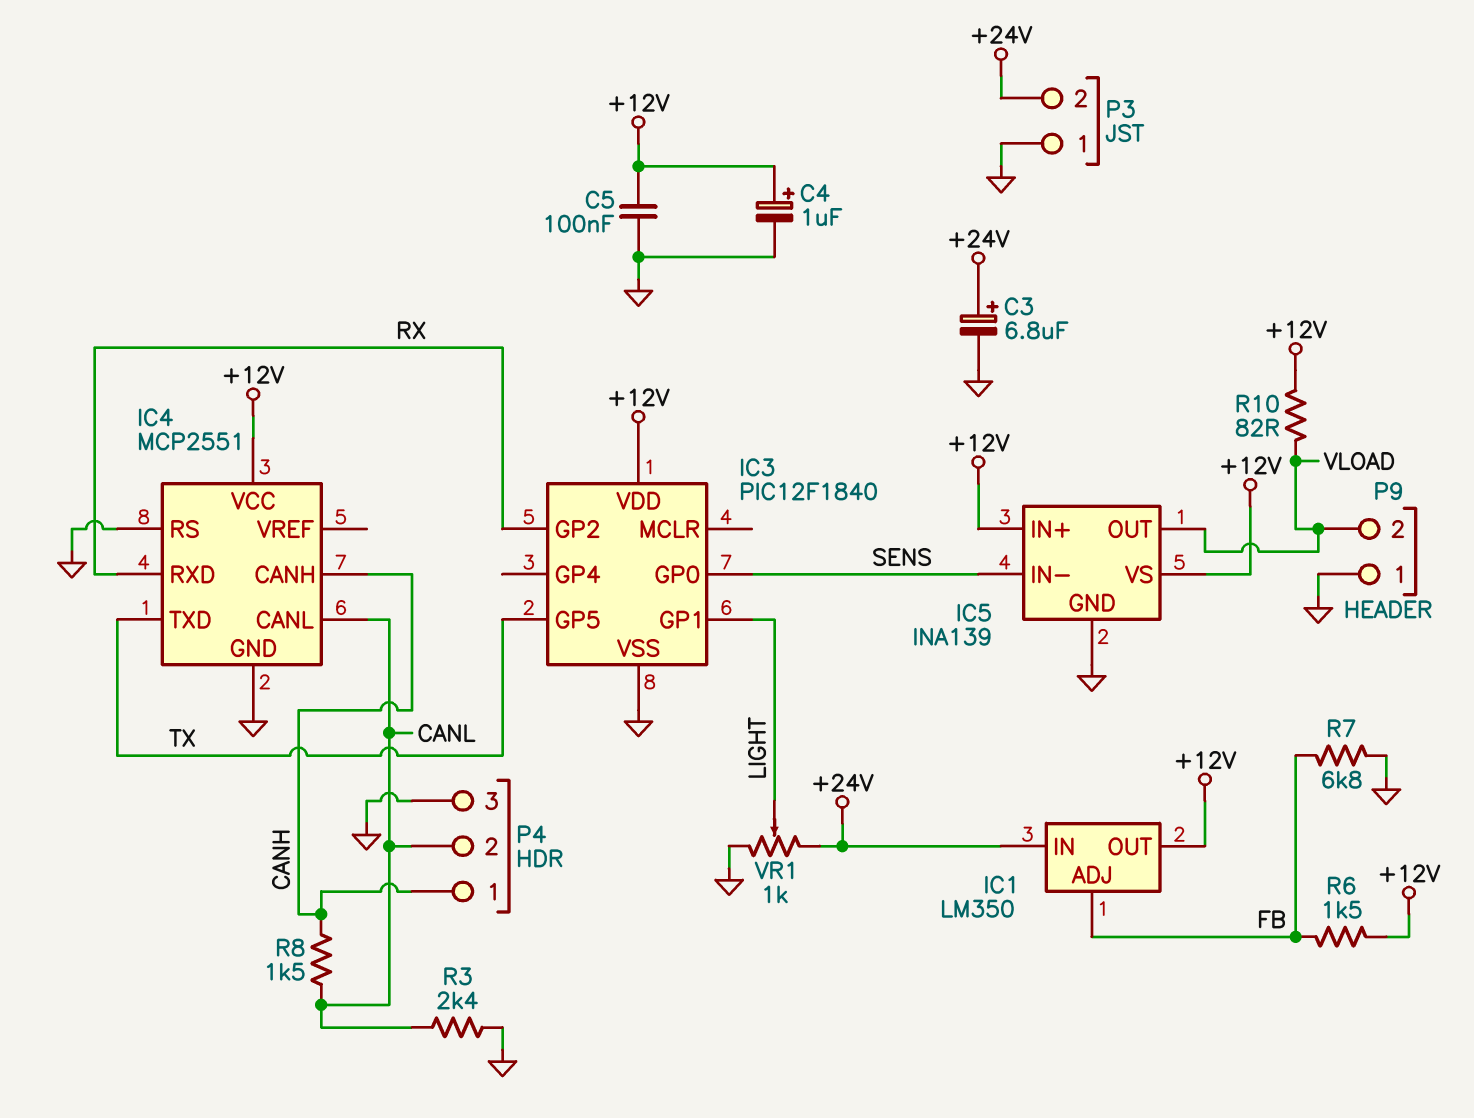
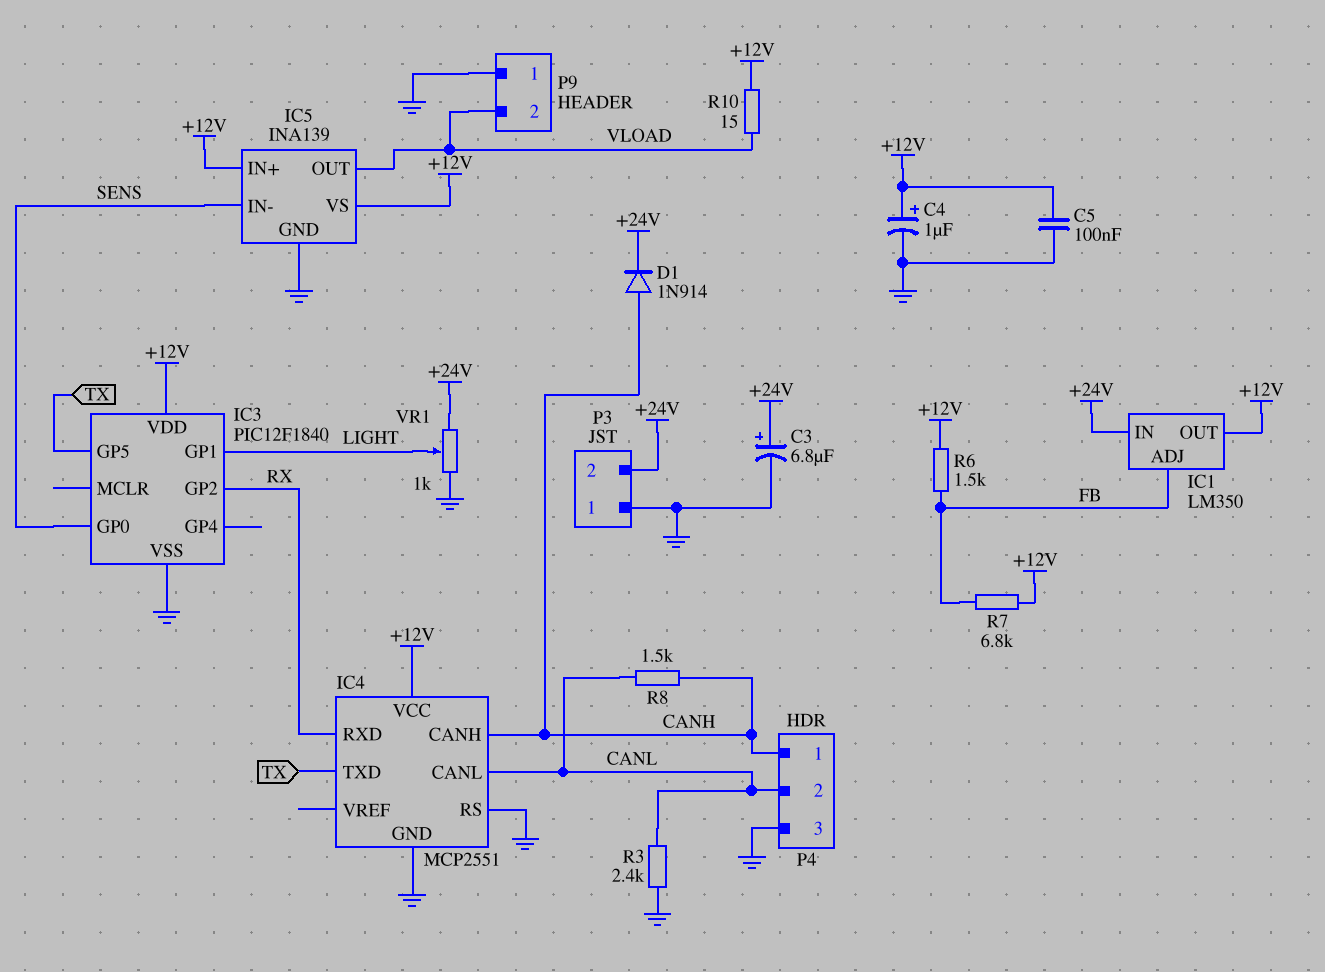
D1: none -> diode 1N914 (A CANH, K +24V)
R7: 6.8k (FB, GND) -> 6.8k (+12V, FB)
R10: 82 (+12V, VLOAD) -> 15 (+12V, VLOAD)

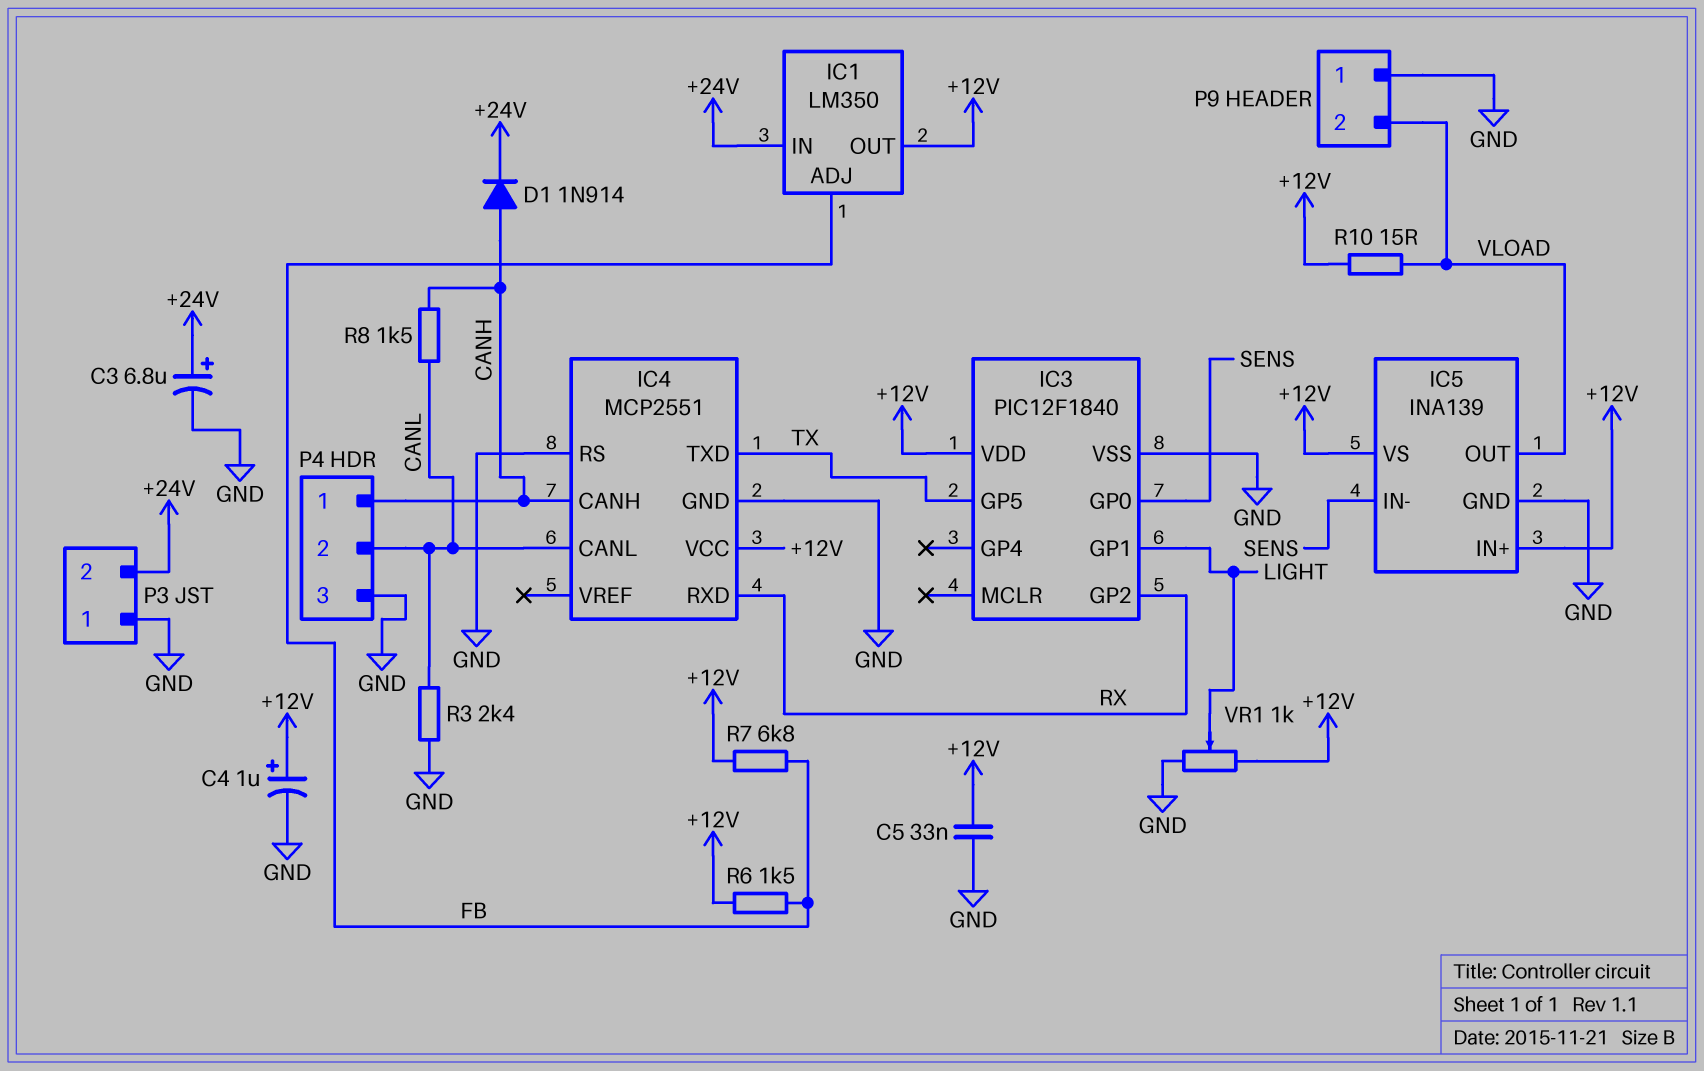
C5: 100nF (+12V, GND) -> 33nF (+12V, GND)
VR1: 1k (+24V, GND, wiper LIGHT) -> 1k (+12V, GND, wiper LIGHT)

